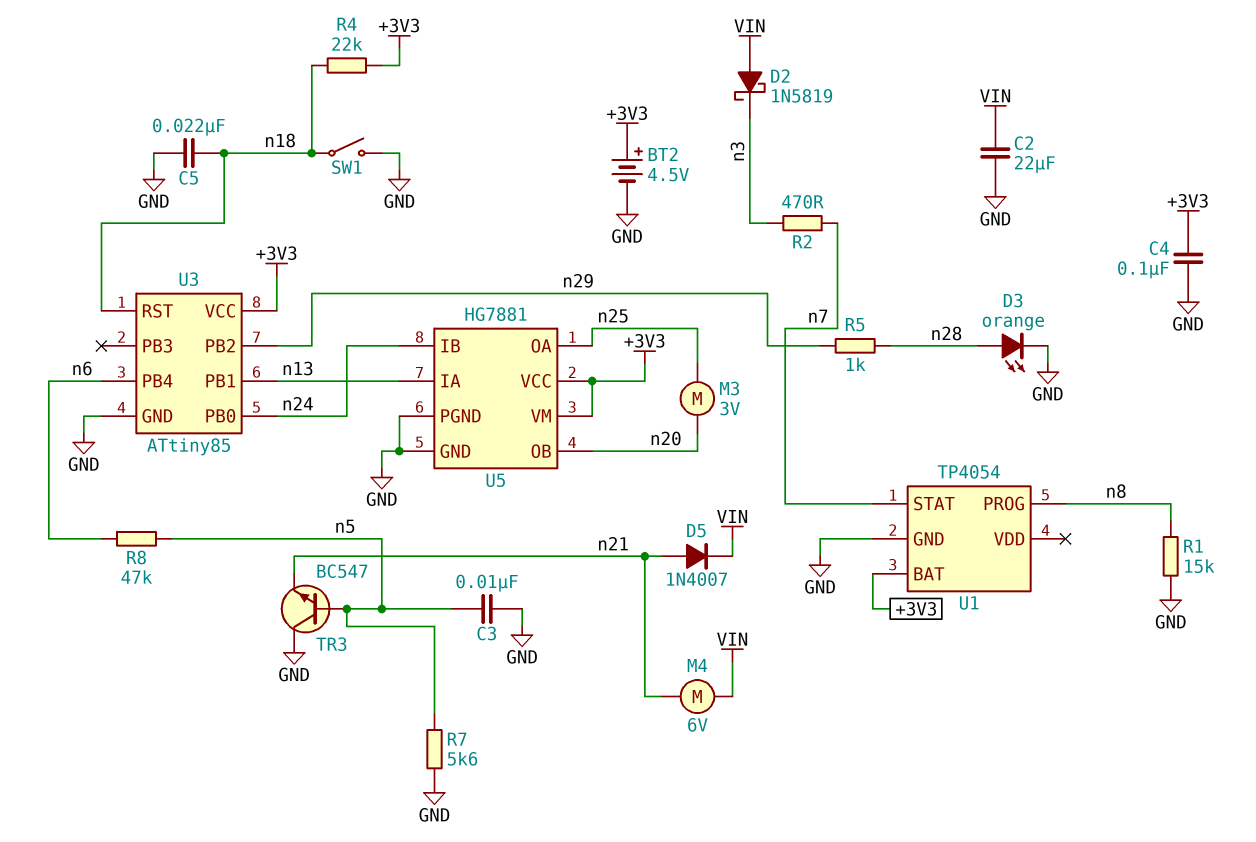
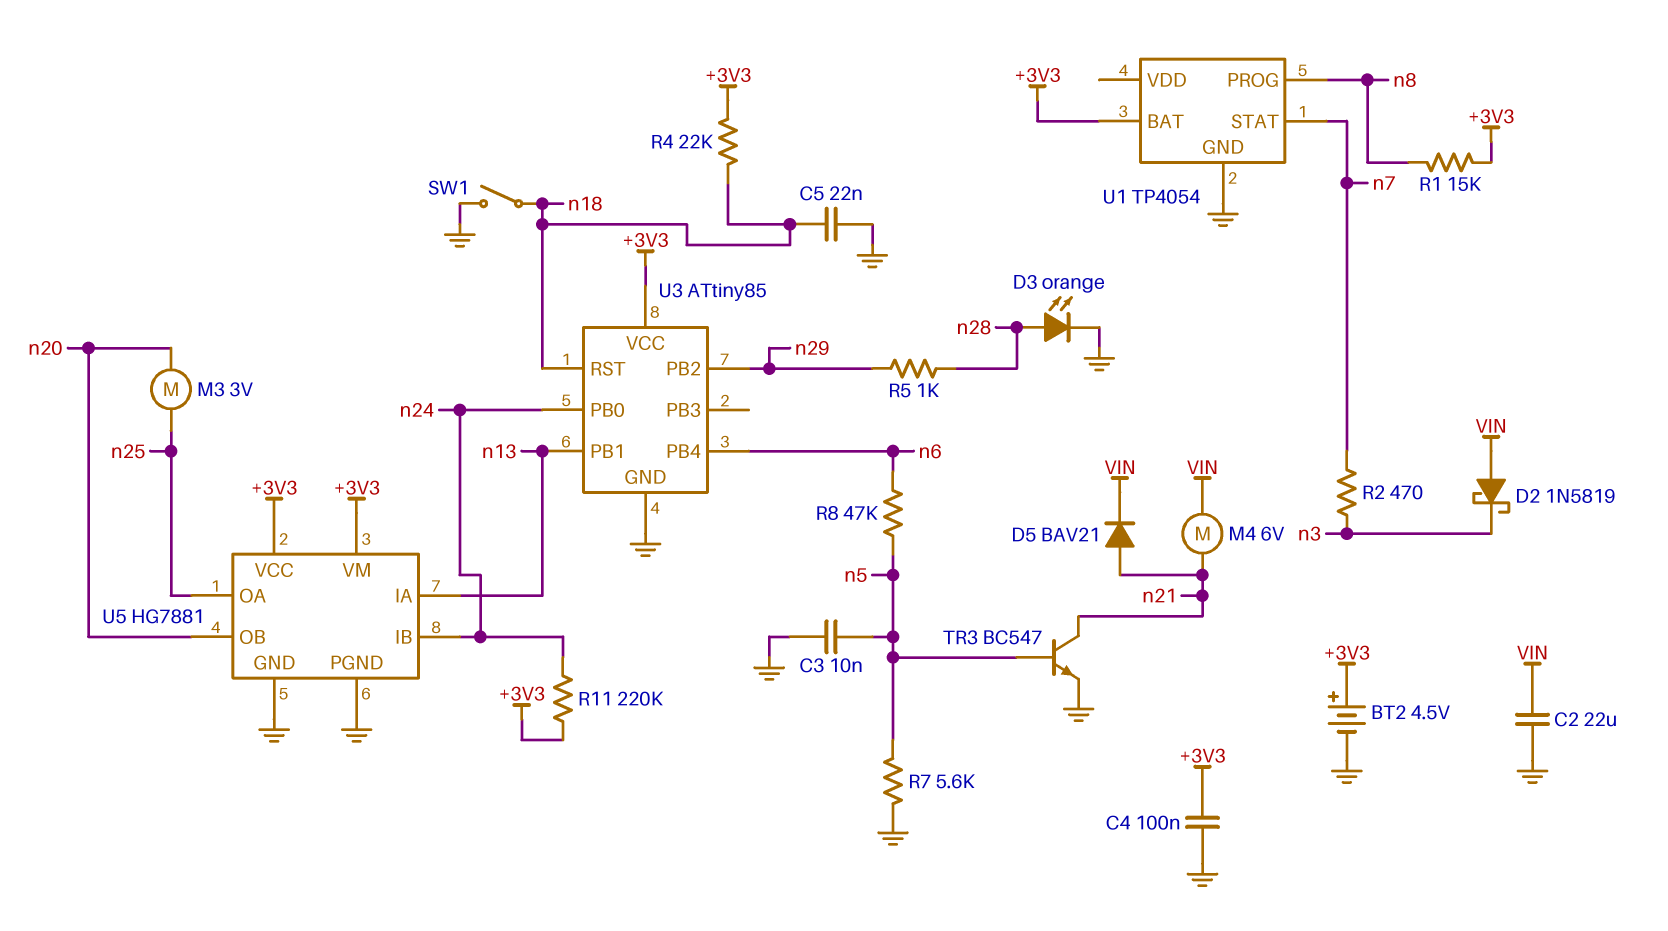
D5: diode 1N4007 (A n21, K VIN) -> diode BAV21 (A n21, K VIN)
R1: 15k (GND, n8) -> 15k (+3V3, n8)
R11: none -> 220k (+3V3, n24)
TR3: NPN BC547 (B n5, C GND, E n21) -> NPN BC547 (B n5, C n21, E GND)

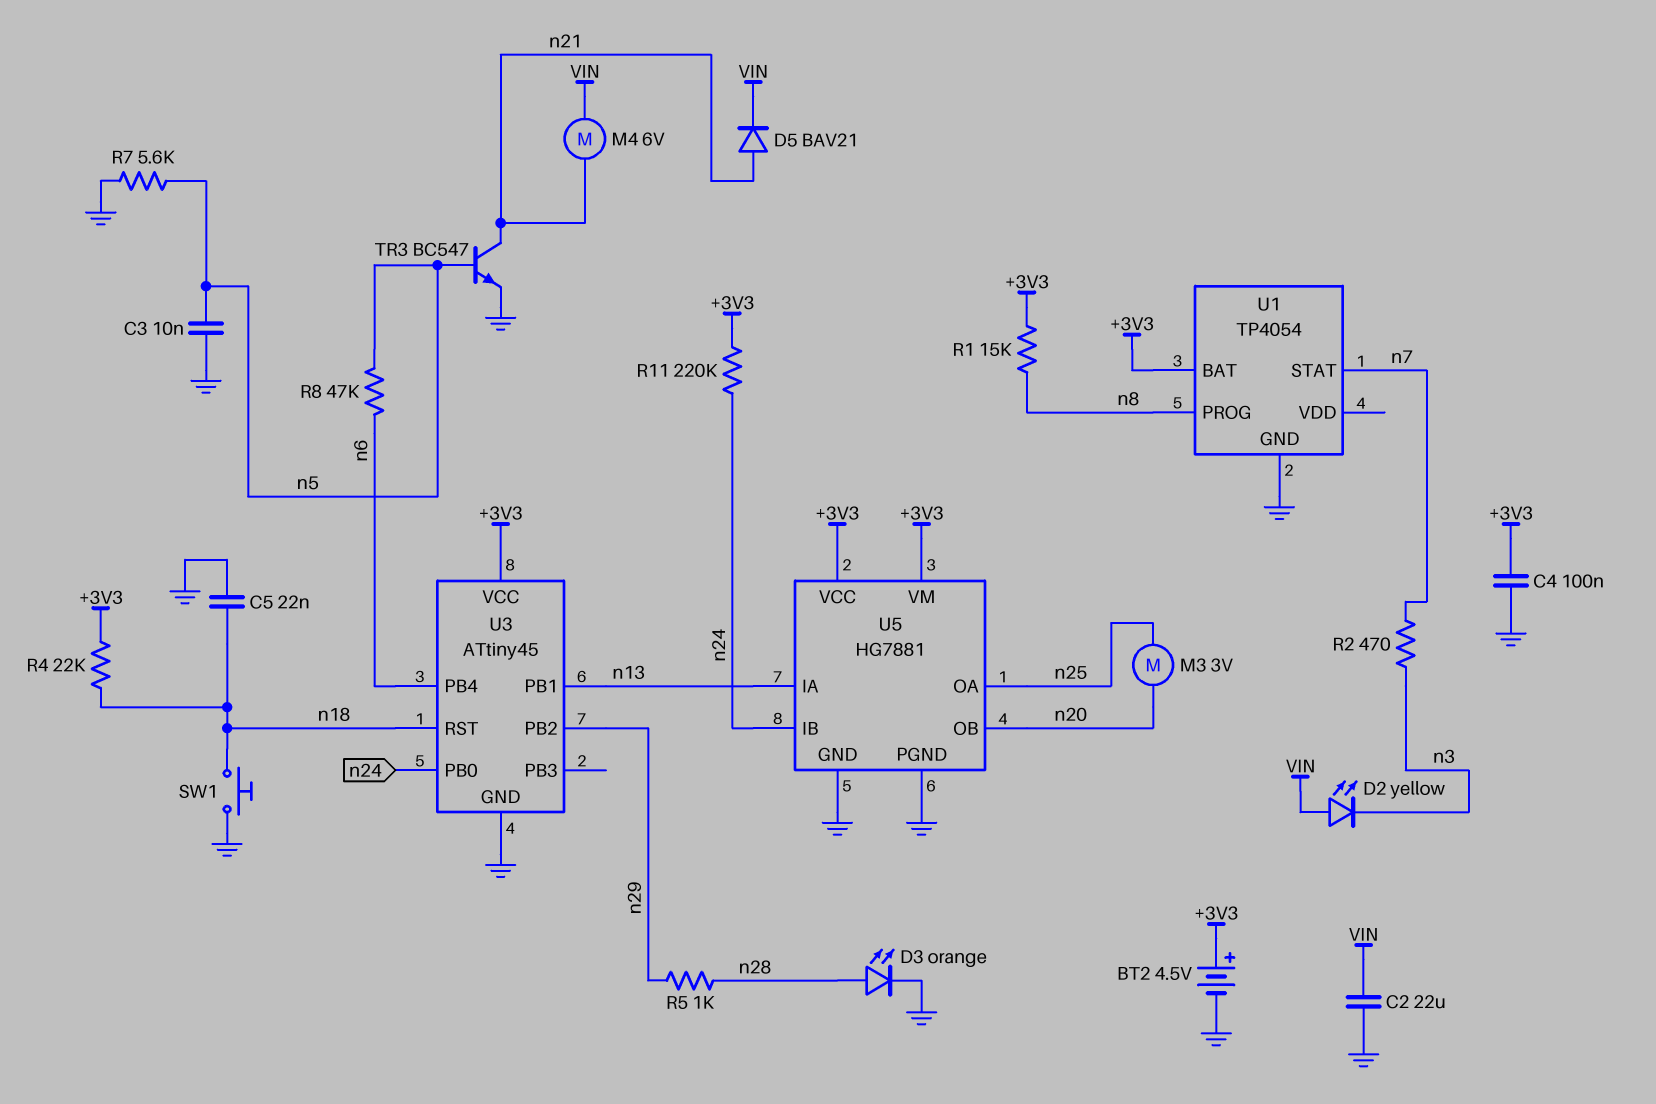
D2: schottky 1N5819 (A VIN, K n3) -> LED yellow (A VIN, K n3)
SW1: switch (GND, n18) -> button (GND, n18)
U3: ATtiny85 -> ATtiny45

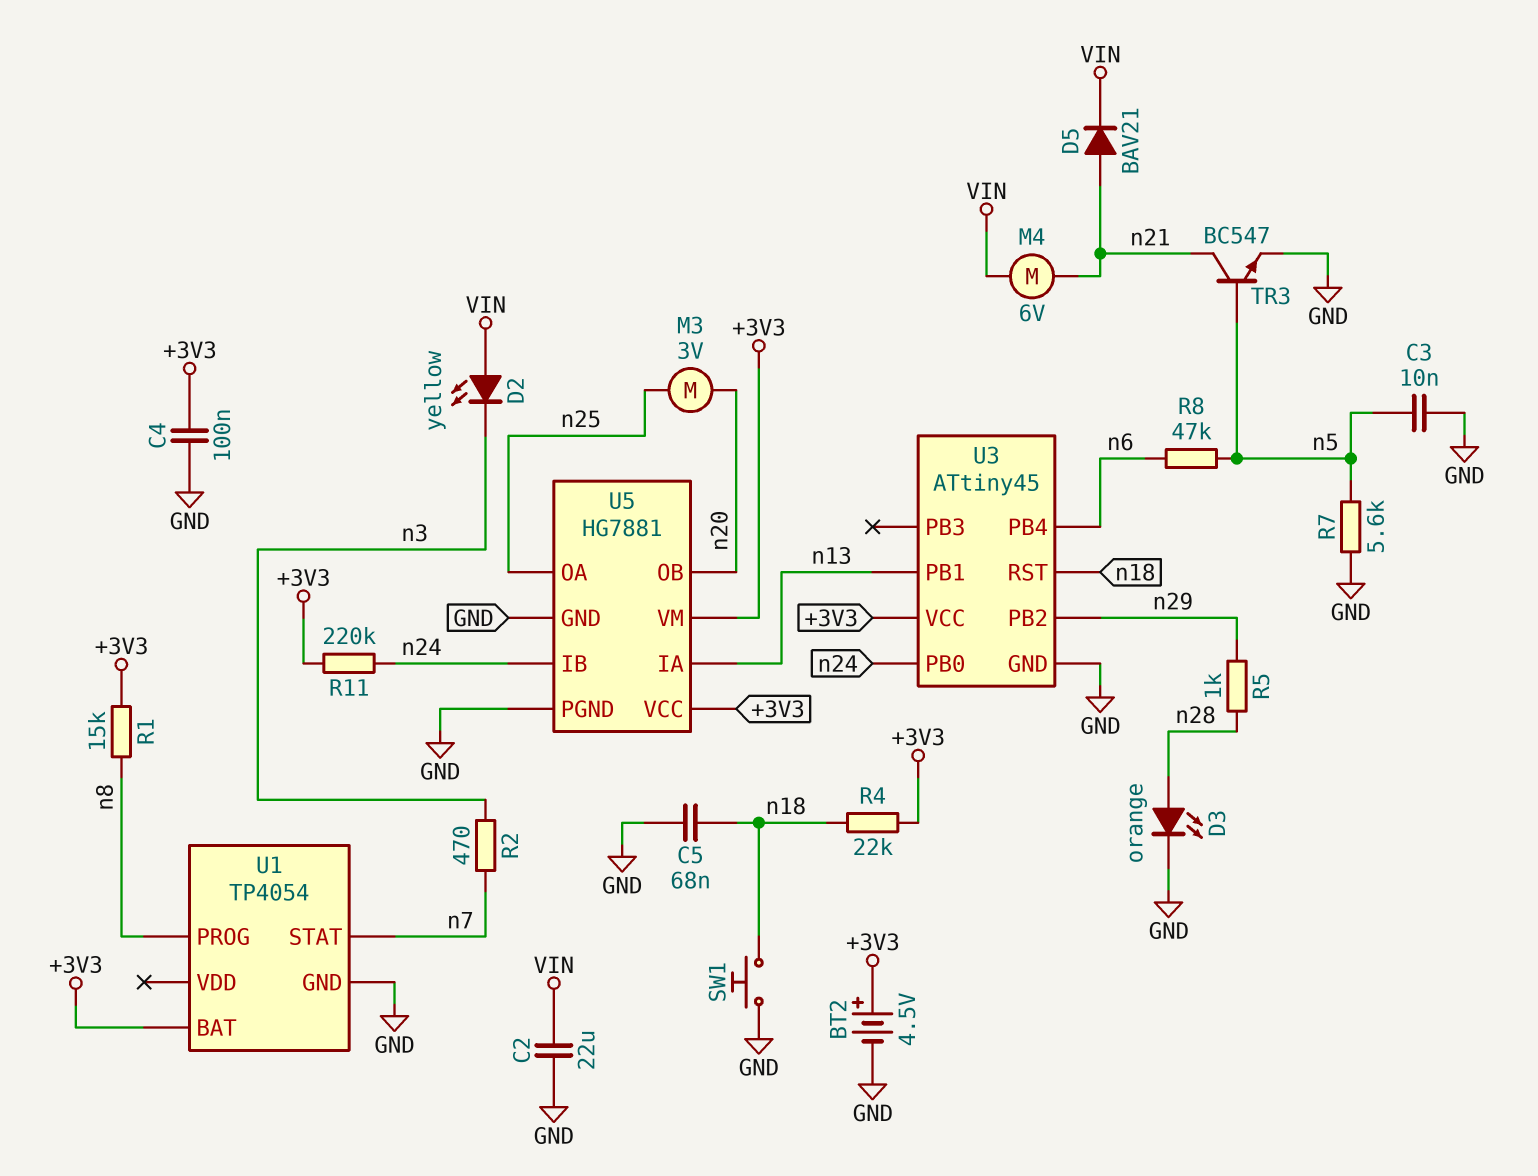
C5: 22nF (GND, n18) -> 68nF (GND, n18)

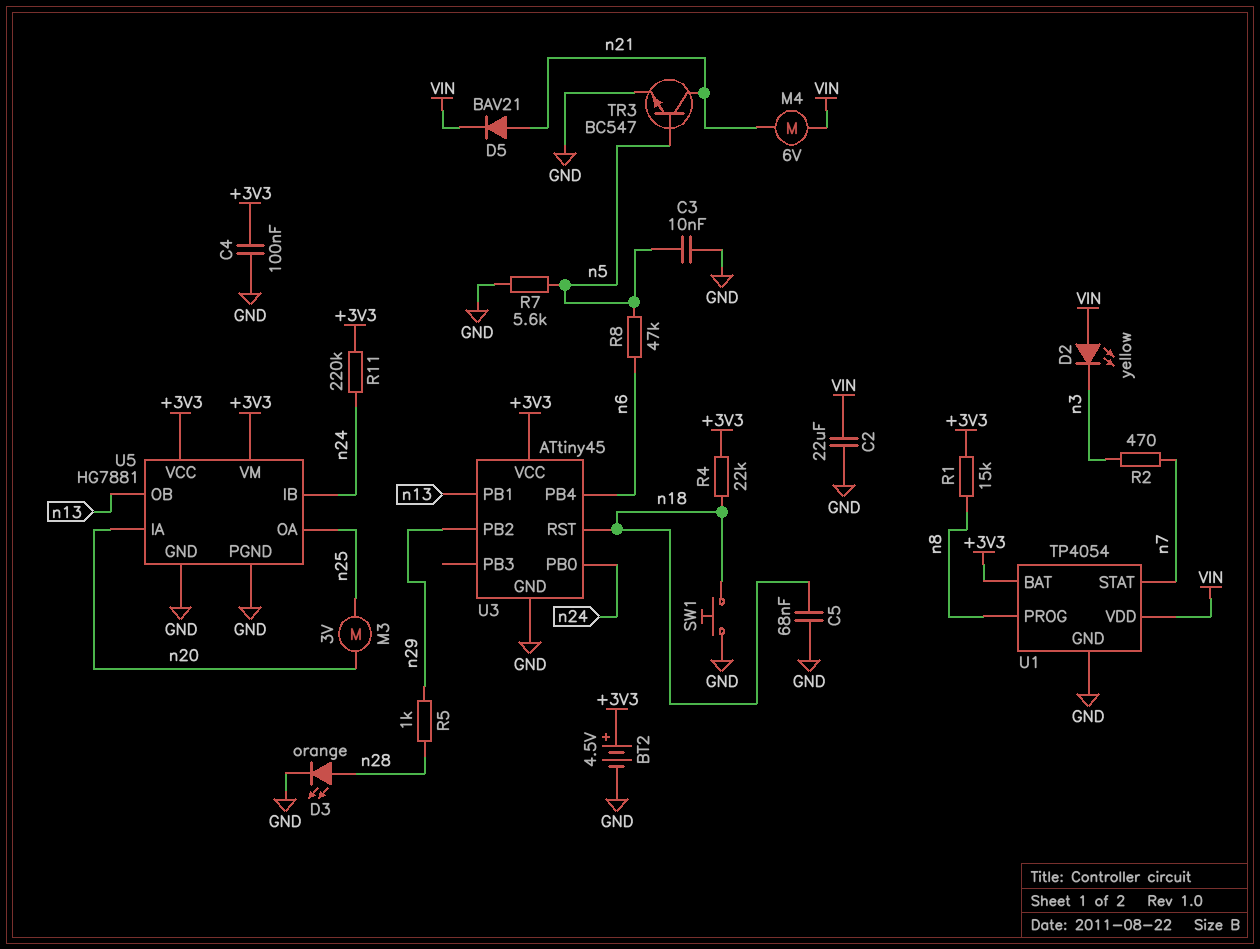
U1 pin VDD: none -> VIN
U5 pin IA: n13 -> n20
U5 pin OB: n20 -> n13

